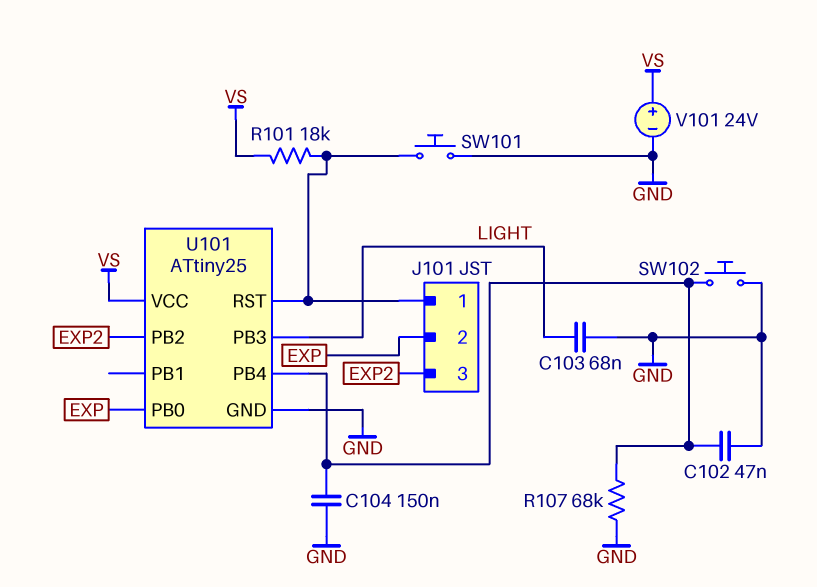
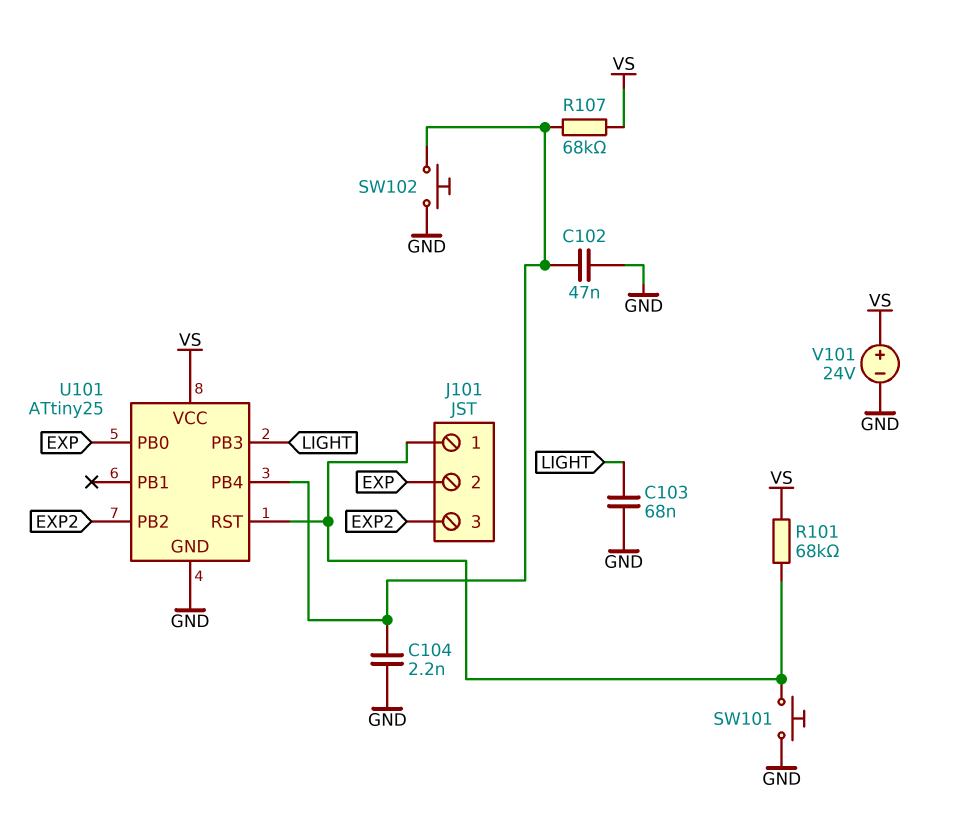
C104: 150nF (GND, U101/PB4) -> 2.2nF (GND, U101/PB4)
R101: 18k (J101/1, VS) -> 68k (J101/1, VS)
R107: 68k (GND, U101/PB4) -> 68k (U101/PB4, VS)

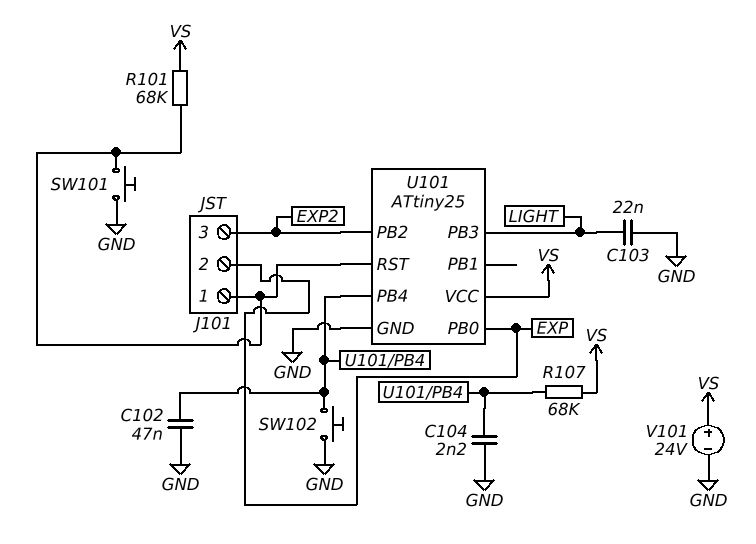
C103: 68nF (GND, LIGHT) -> 22nF (GND, LIGHT)

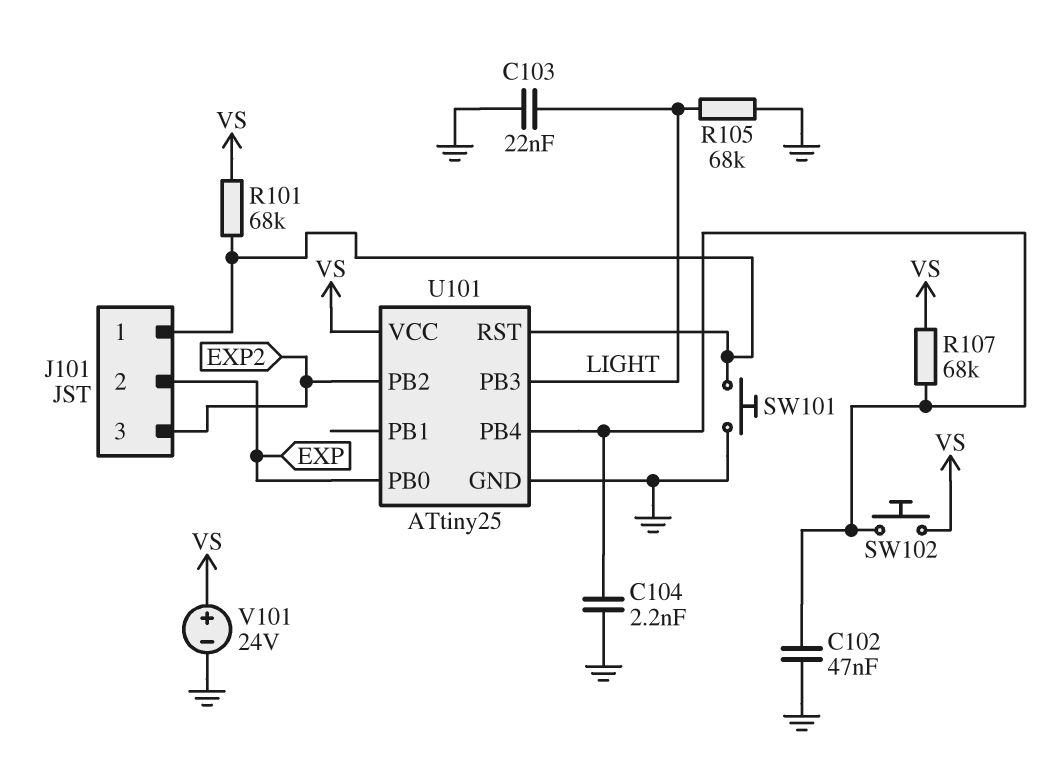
R105: none -> 68k (GND, LIGHT)
SW102: button (GND, U101/PB4) -> button (U101/PB4, VS)

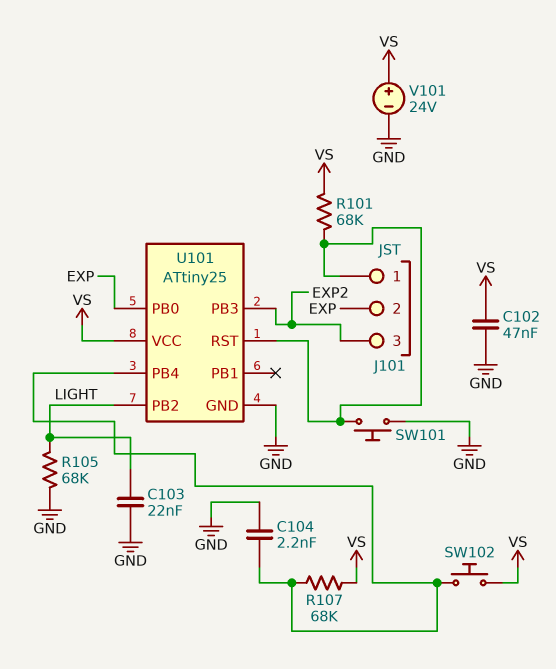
C102: 47nF (GND, U101/PB4) -> 47nF (GND, VS)
U101 pin PB2: EXP2 -> LIGHT
U101 pin PB3: LIGHT -> EXP2

